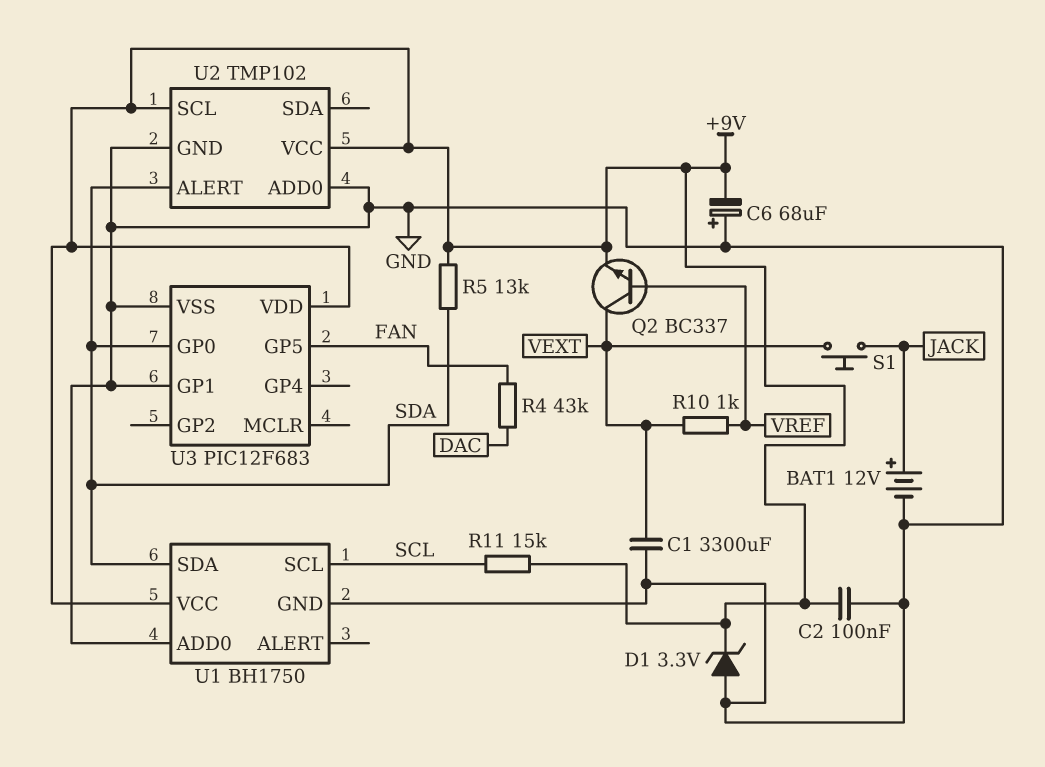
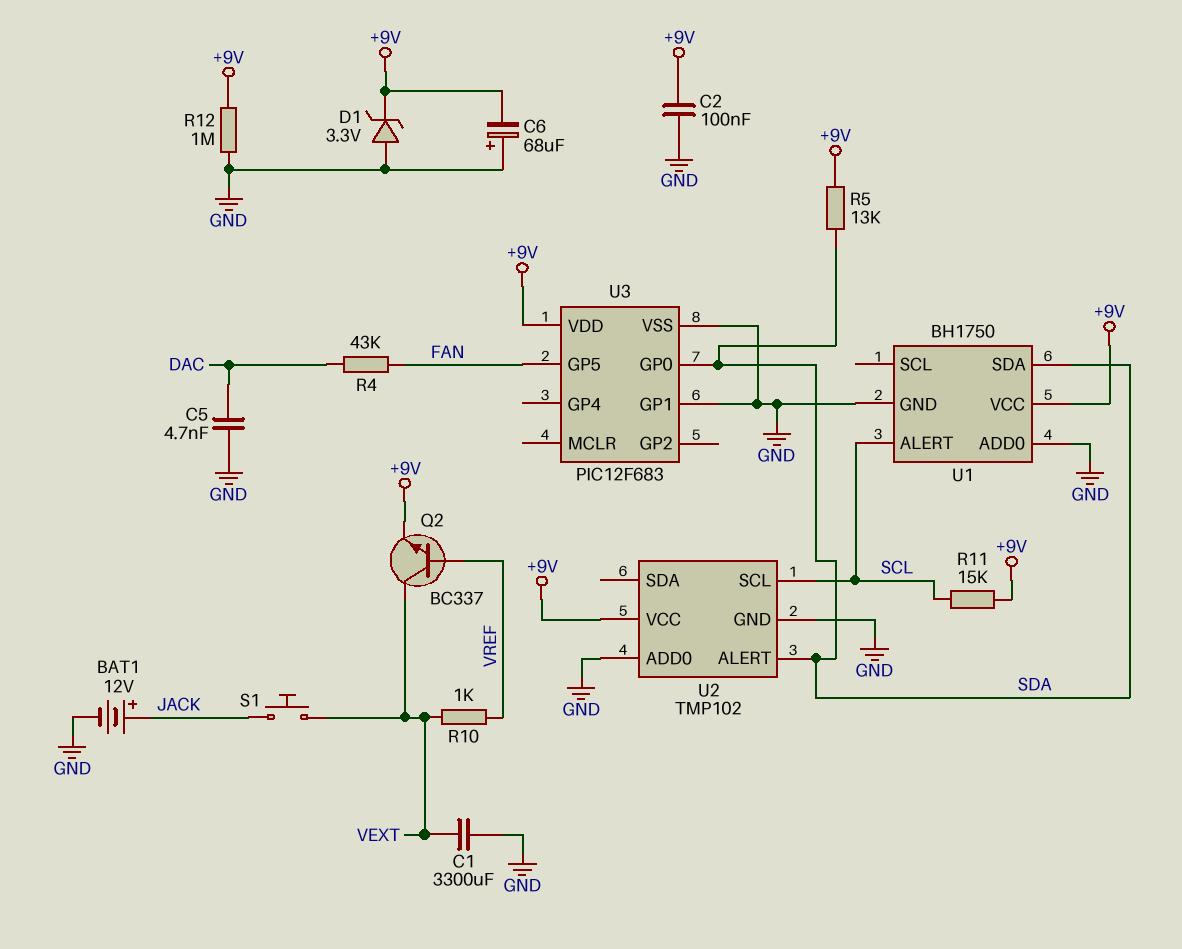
C5: none -> 4.7nF (DAC, GND)
R12: none -> 1M (+9V, GND)
U1 pin ALERT: none -> SCL
U1 pin SCL: SCL -> none
U2 pin SCL: +9V -> SCL

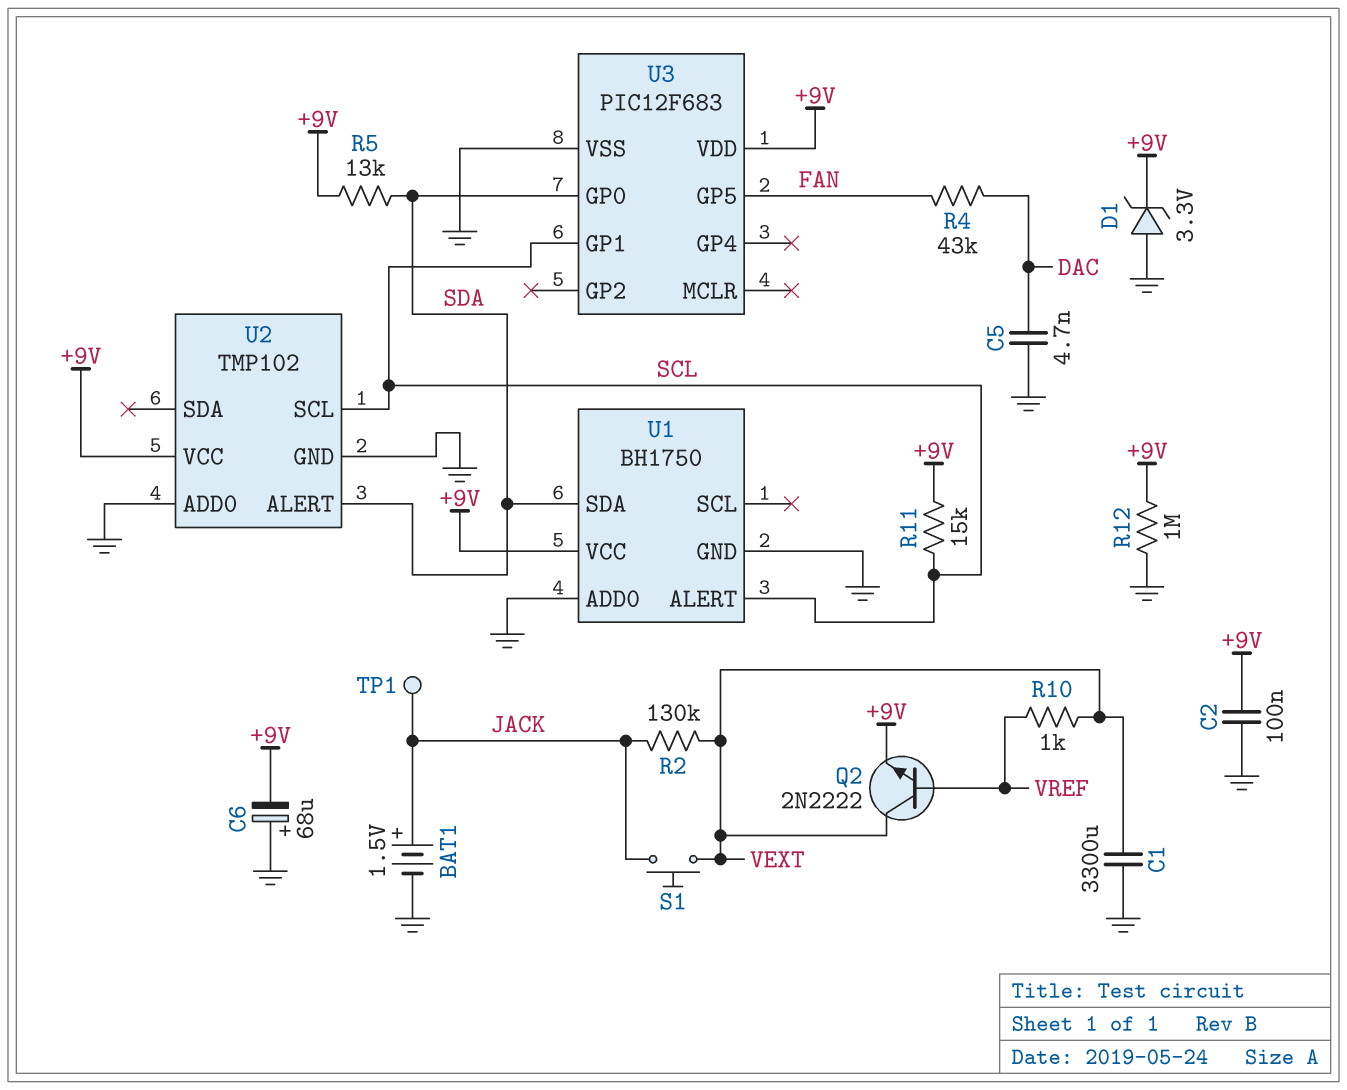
BAT1: 12V (plus JACK, minus GND) -> 1.5V (plus JACK, minus GND)
Q2: NPN BC337 (B VREF, C VEXT, E +9V) -> NPN 2N2222 (B VREF, C VEXT, E +9V)
R2: none -> 130k (JACK, VEXT)
TP1: none -> test point (JACK)
U3 pin GP1: GND -> SCL

